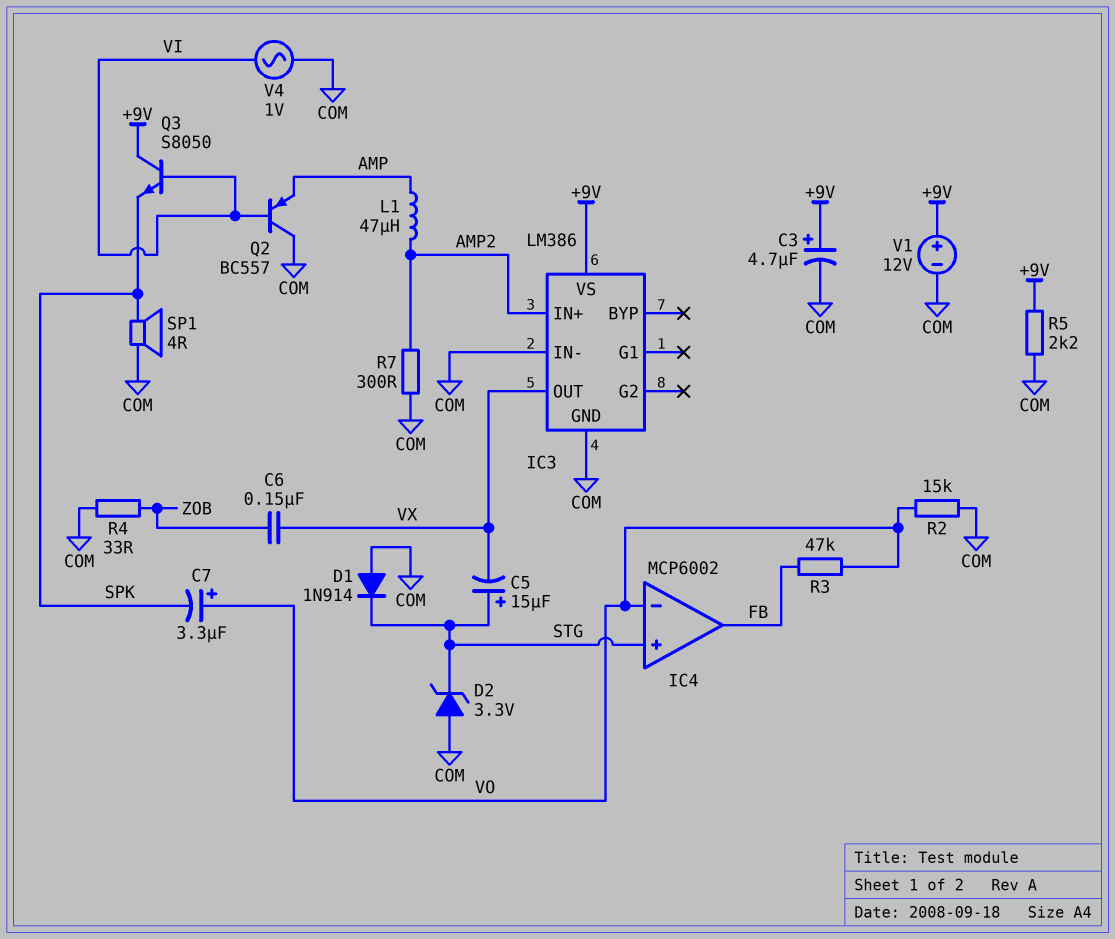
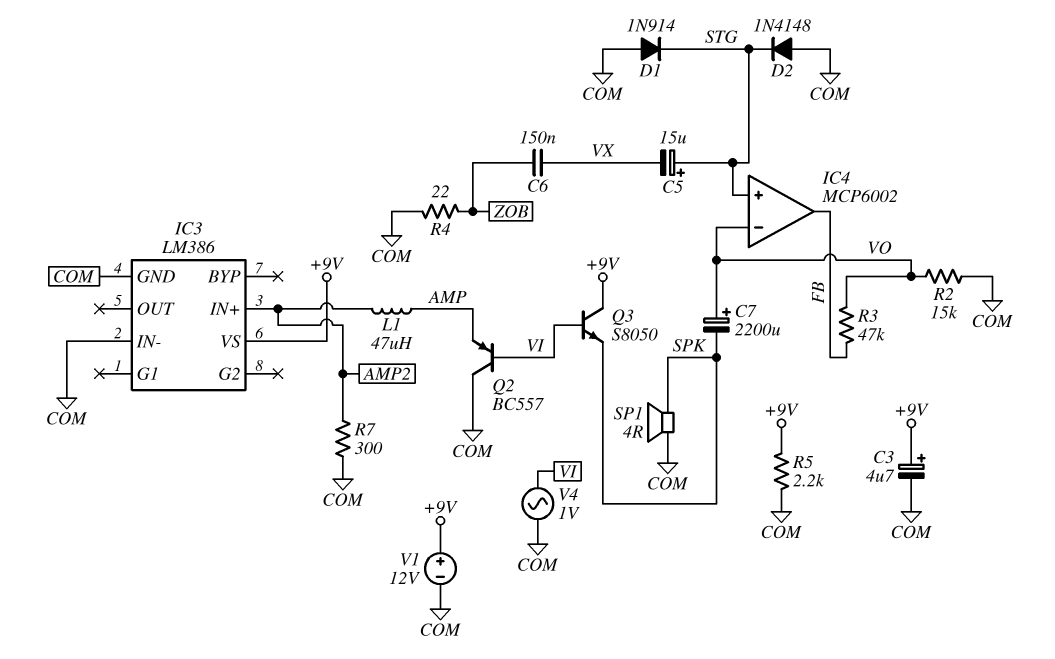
C7: 3.3uF (plus VO, minus SPK) -> 2200uF (plus VO, minus SPK)
D2: zener 3.3V (A COM, K STG) -> diode 1N4148 (A COM, K STG)
IC3 pin OUT: VX -> none
R4: 33 (COM, ZOB) -> 22 (COM, ZOB)

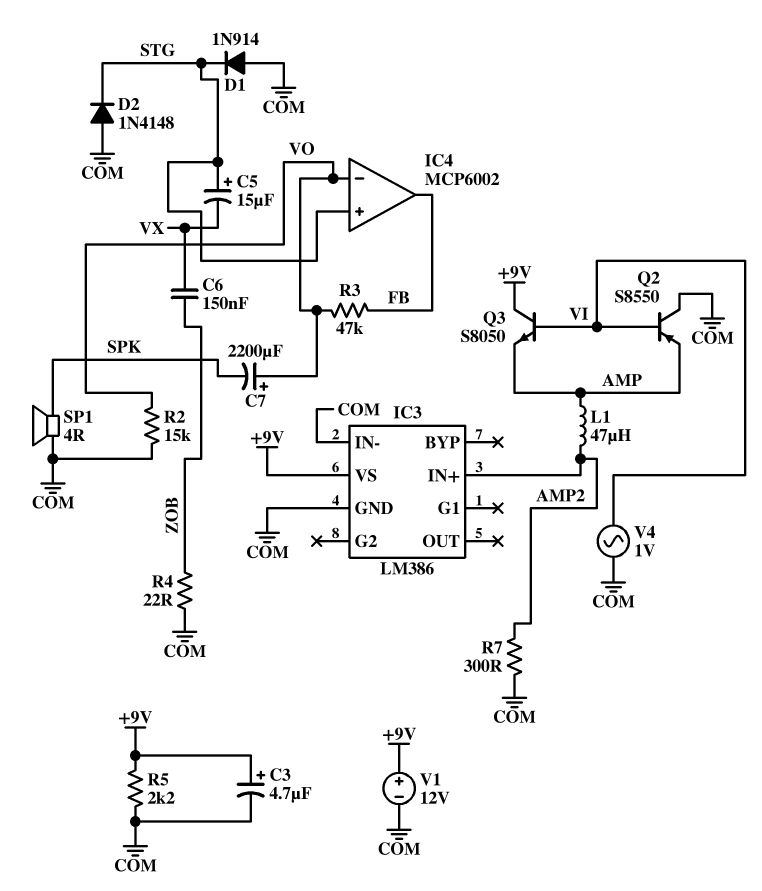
Q2: PNP BC557 (B VI, C COM, E AMP) -> PNP S8550 (B VI, C COM, E AMP)
Q3: NPN S8050 (B VI, C +9V, E SPK) -> NPN S8050 (B VI, C +9V, E AMP)

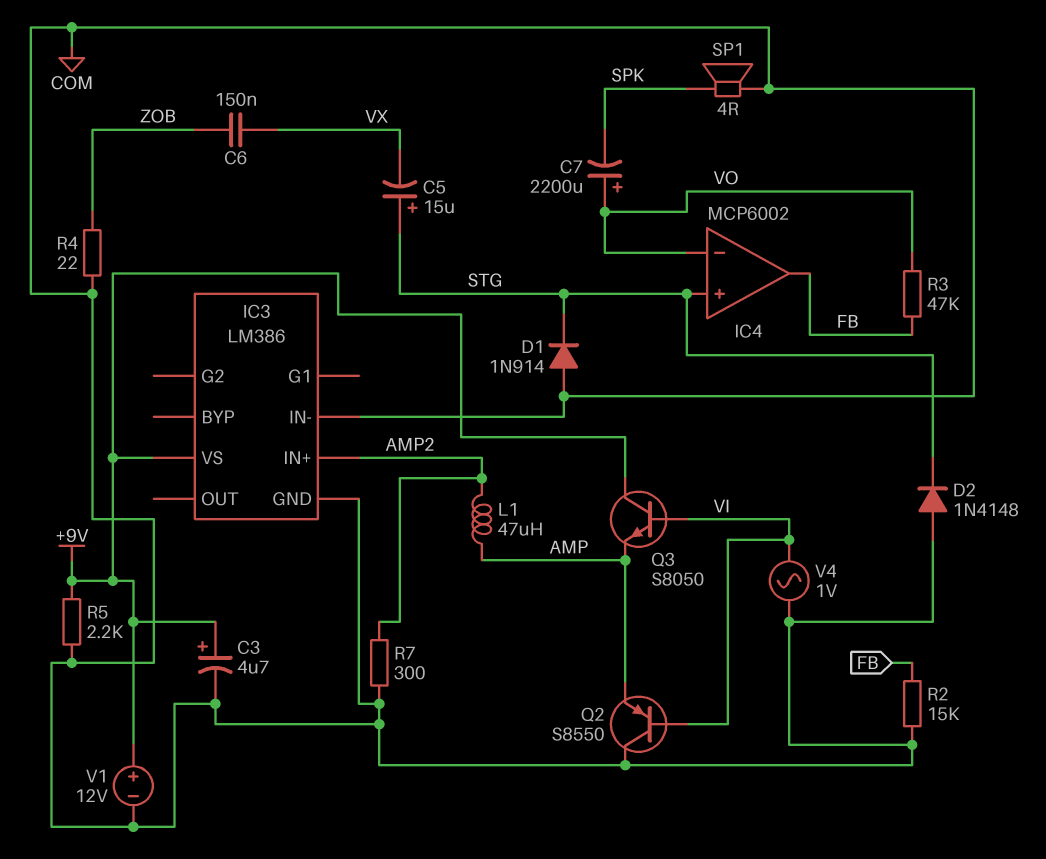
R2: 15k (COM, VO) -> 15k (COM, FB)

